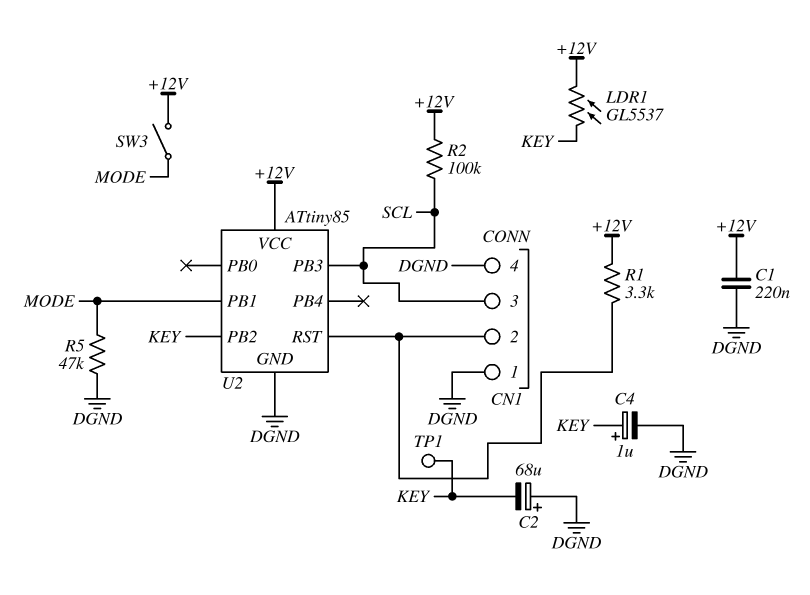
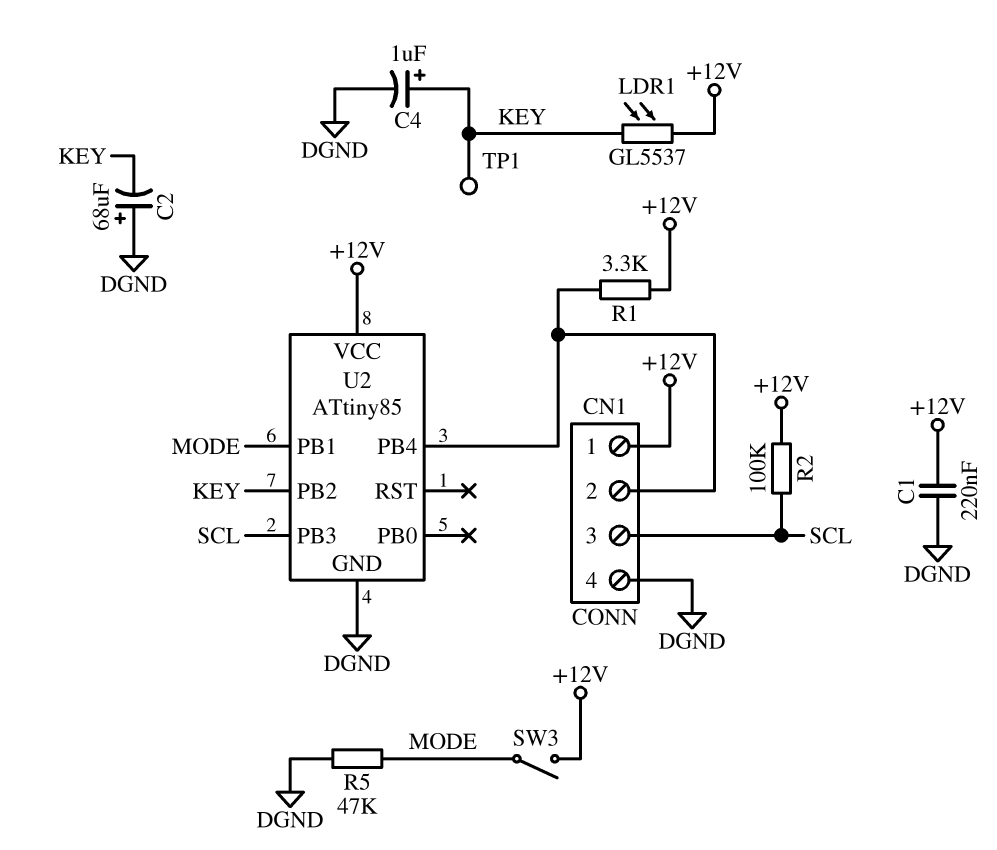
CN1 pin 1: DGND -> +12V
U2 pin PB4: none -> CN1/2
U2 pin RST: CN1/2 -> none

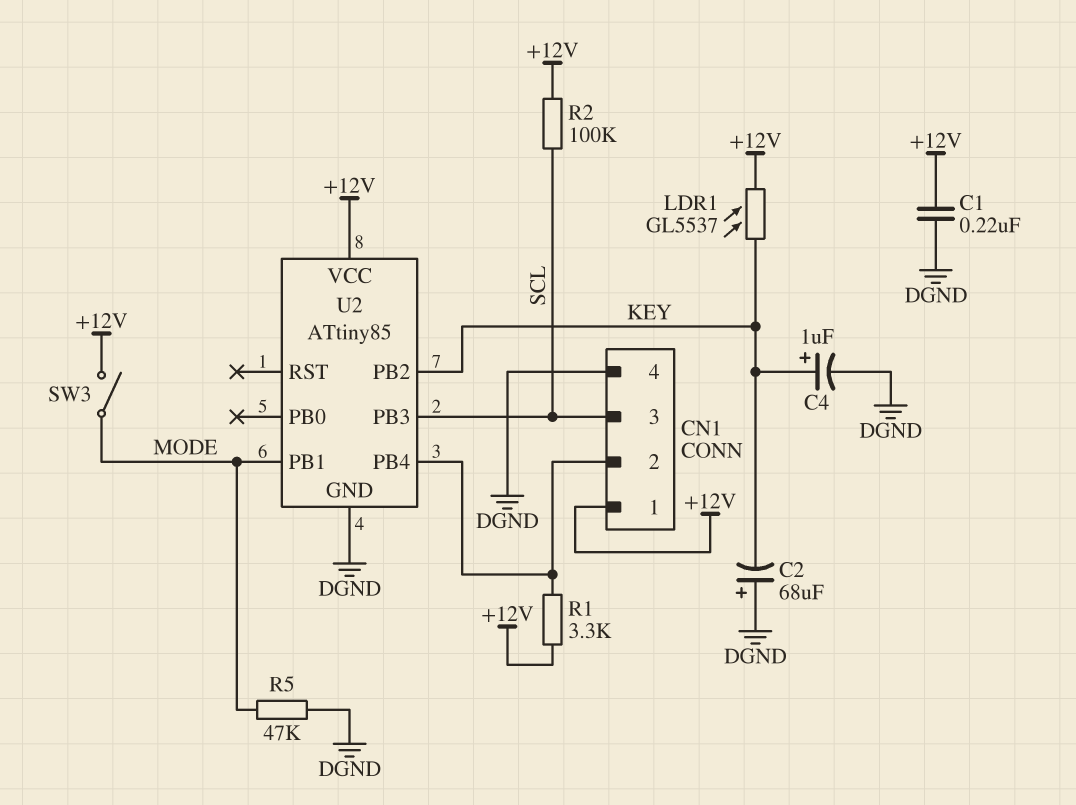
TP1: test point (KEY) -> none

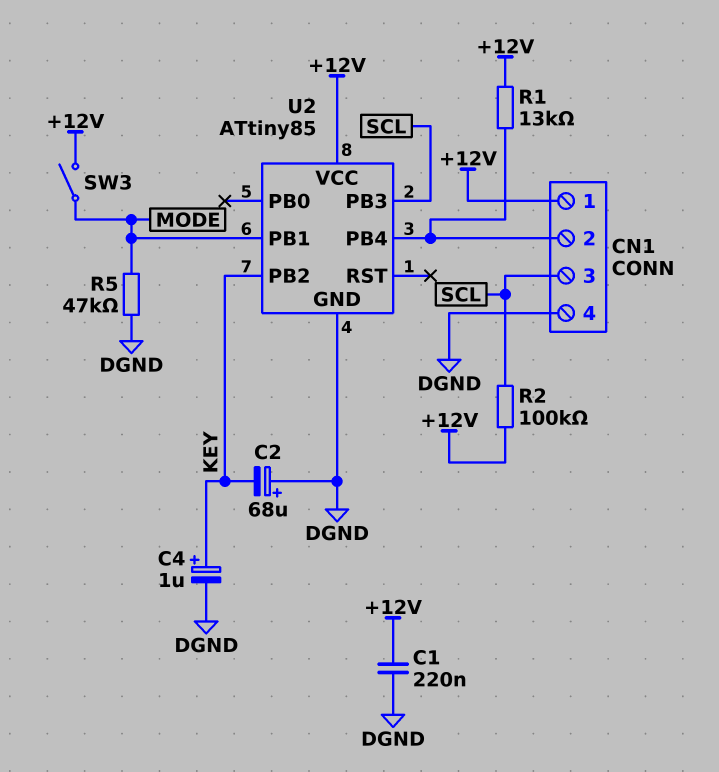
LDR1: GL5537 (+12V, KEY) -> none
R1: 3.3k (+12V, CN1/2) -> 13k (+12V, CN1/2)

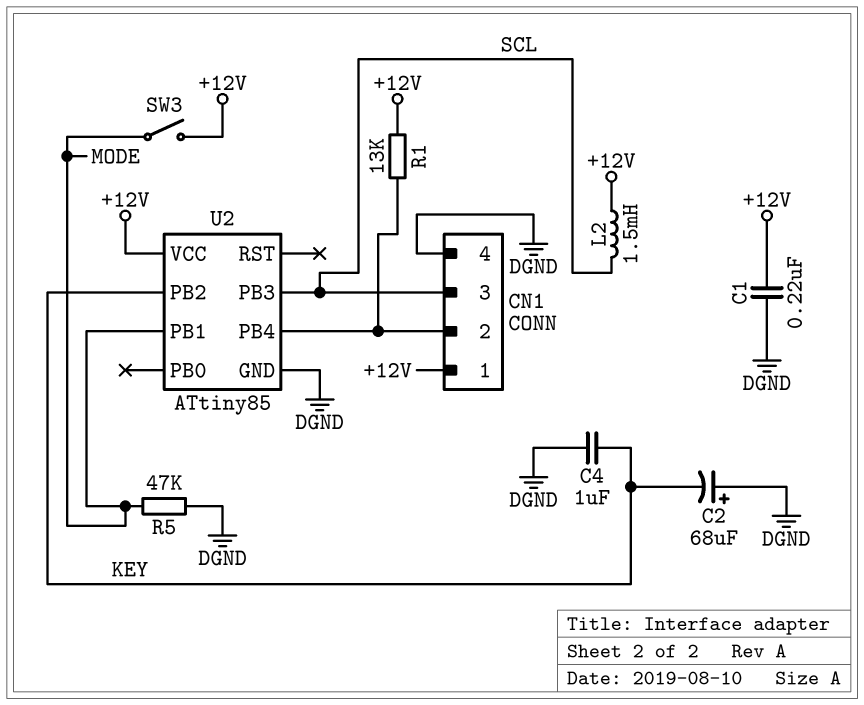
C4: 1uF (plus KEY, minus DGND) -> 1uF (DGND, KEY)
L2: none -> 1.5mH (+12V, SCL)
R2: 100k (+12V, SCL) -> none

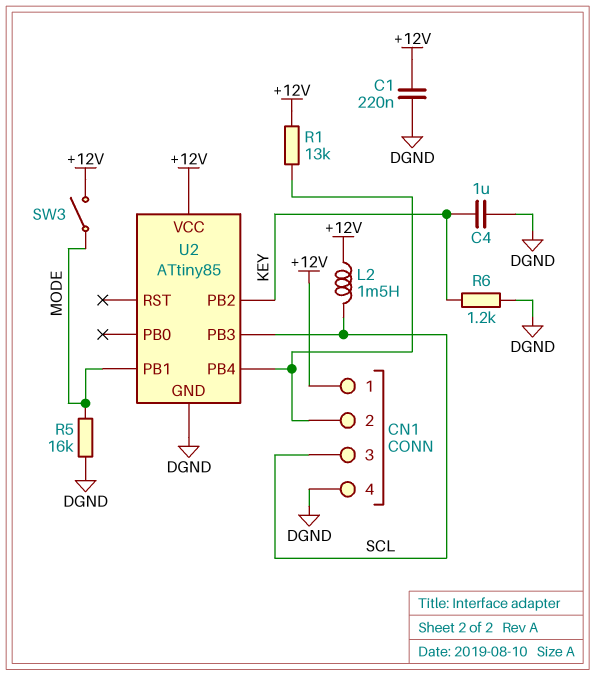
C2: 68uF (plus DGND, minus KEY) -> none
R5: 47k (DGND, MODE) -> 16k (DGND, MODE)
R6: none -> 1.2k (DGND, KEY)

